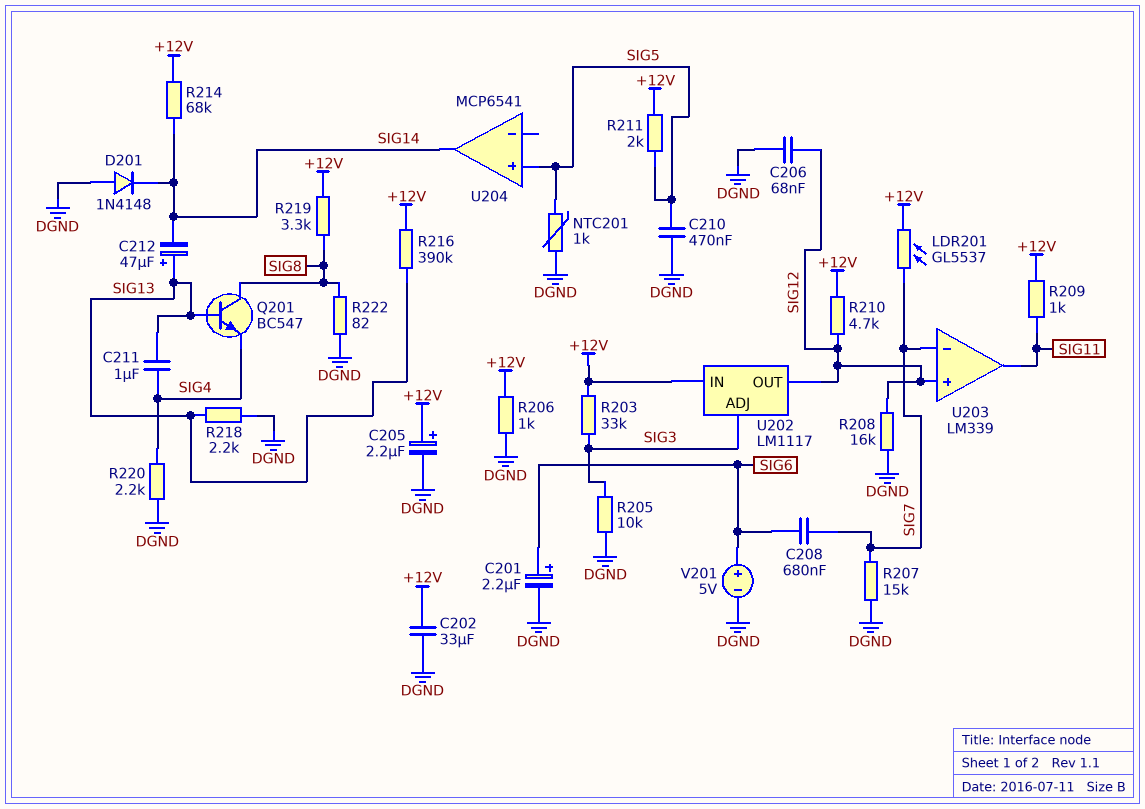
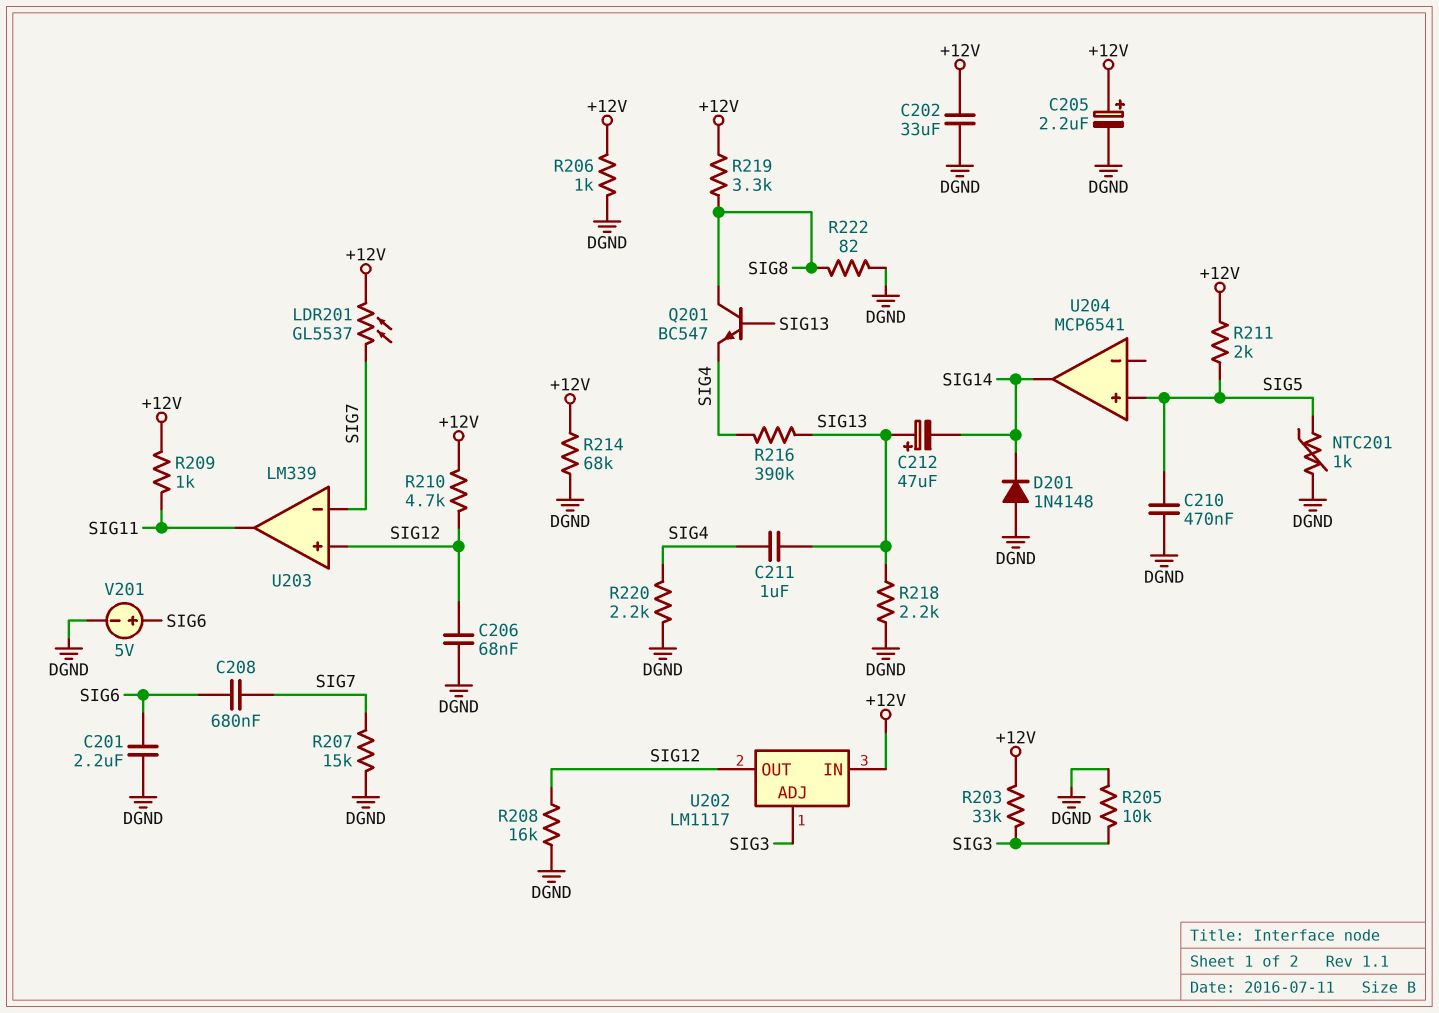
C201: 2.2uF (plus SIG6, minus DGND) -> 2.2uF (DGND, SIG6)
R214: 68k (+12V, SIG14) -> 68k (+12V, DGND)
R216: 390k (+12V, SIG13) -> 390k (SIG4, SIG13)

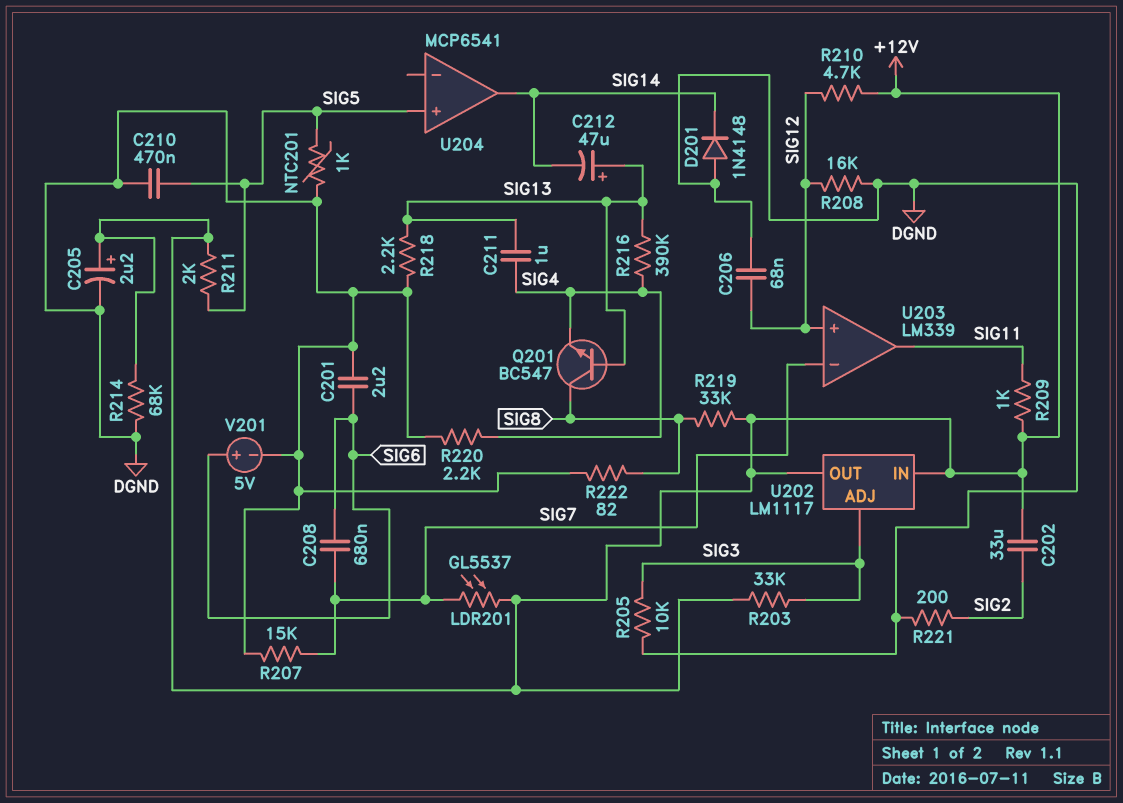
C202: 33uF (+12V, DGND) -> 33uF (+12V, SIG2)
R206: 1k (+12V, DGND) -> none
R219: 3.3k (+12V, SIG8) -> 33k (+12V, SIG8)
R221: none -> 200 (DGND, SIG2)
U202 pin OUT: SIG12 -> +12V

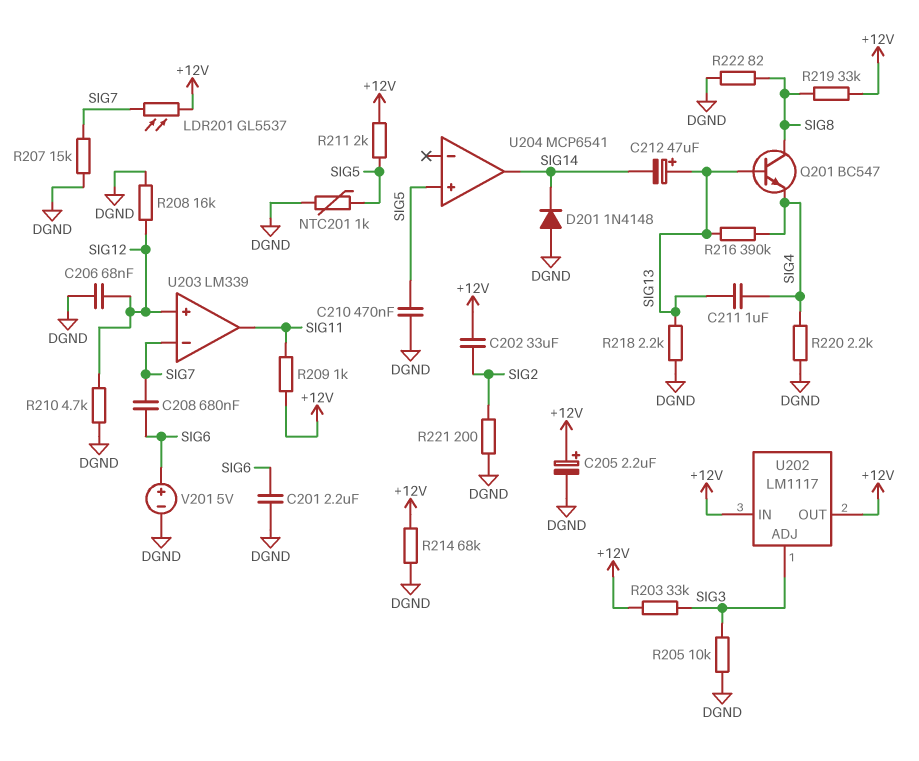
R210: 4.7k (+12V, SIG12) -> 4.7k (DGND, SIG12)

